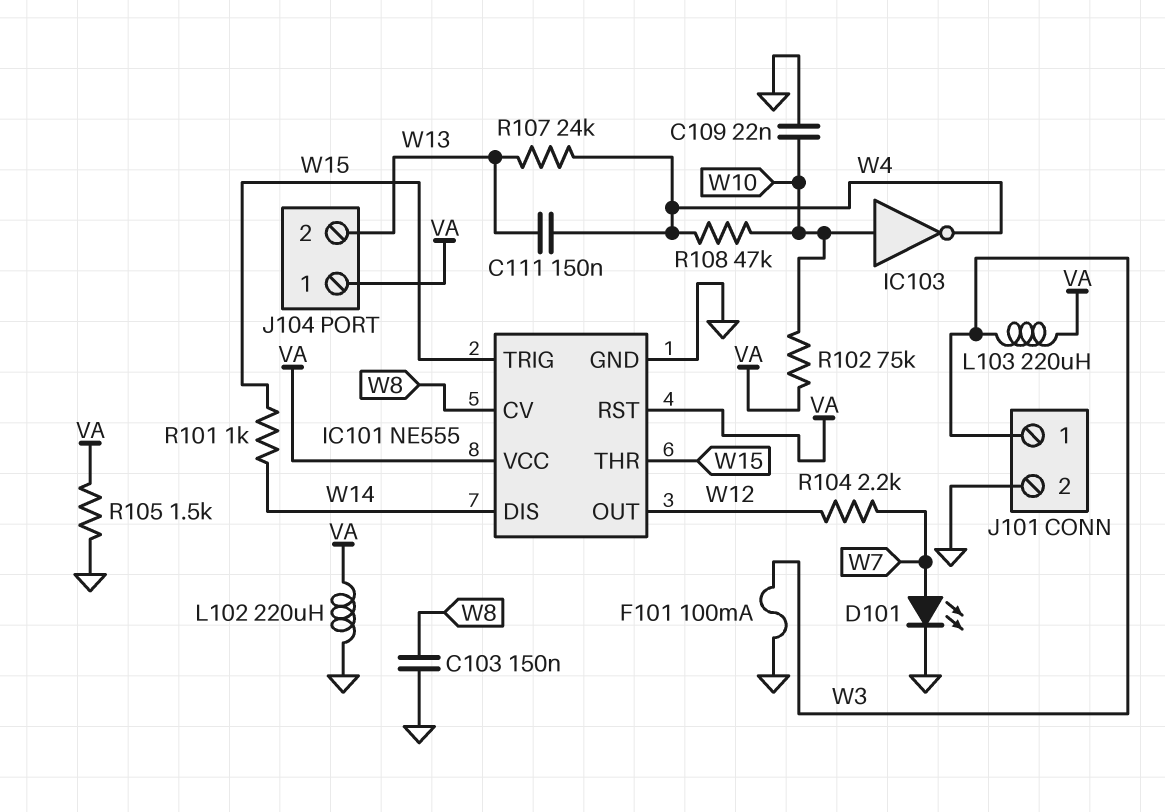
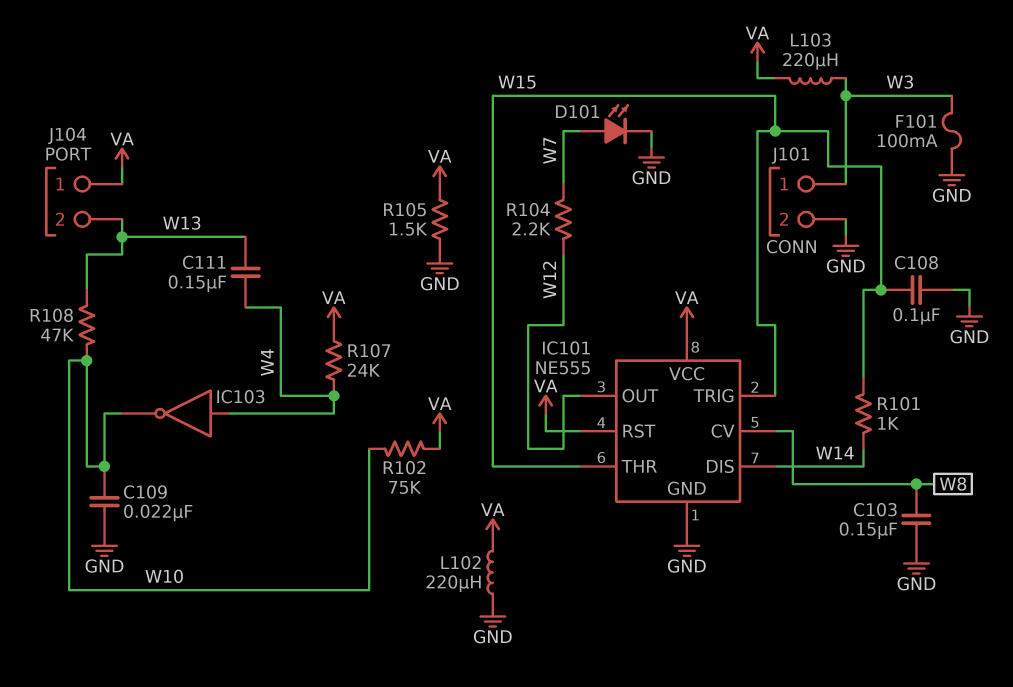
C108: none -> 100nF (GND, W15)
IC103: NOT (in W10, out W4) -> NOT (in W4, out W10)
R107: 24k (W4, W13) -> 24k (VA, W4)
R108: 47k (W4, W10) -> 47k (W10, W13)

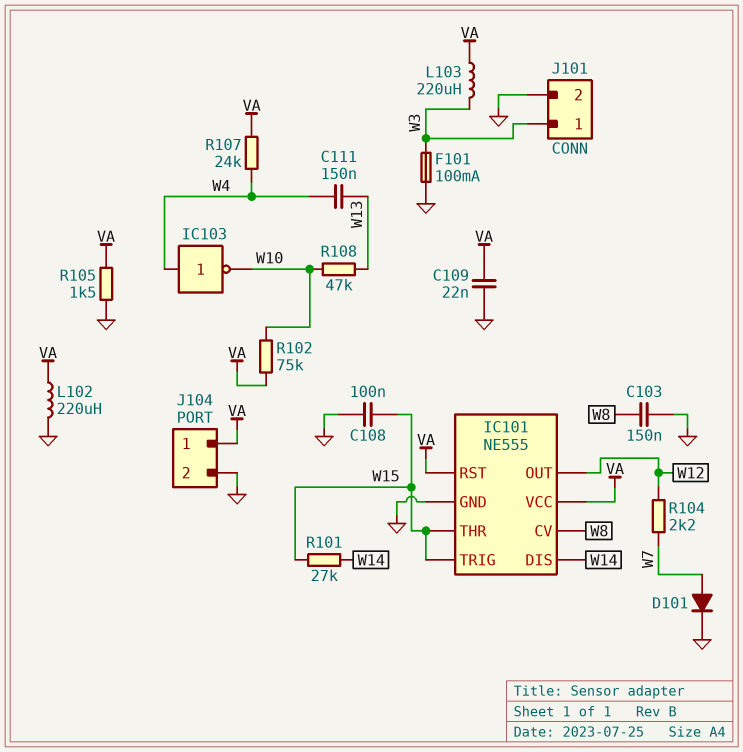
C109: 22nF (GND, W10) -> 22nF (GND, VA)
D101: LED (A W7, K GND) -> diode (A W7, K GND)
J104 pin 2: W13 -> GND
R101: 1k (W14, W15) -> 27k (W14, W15)

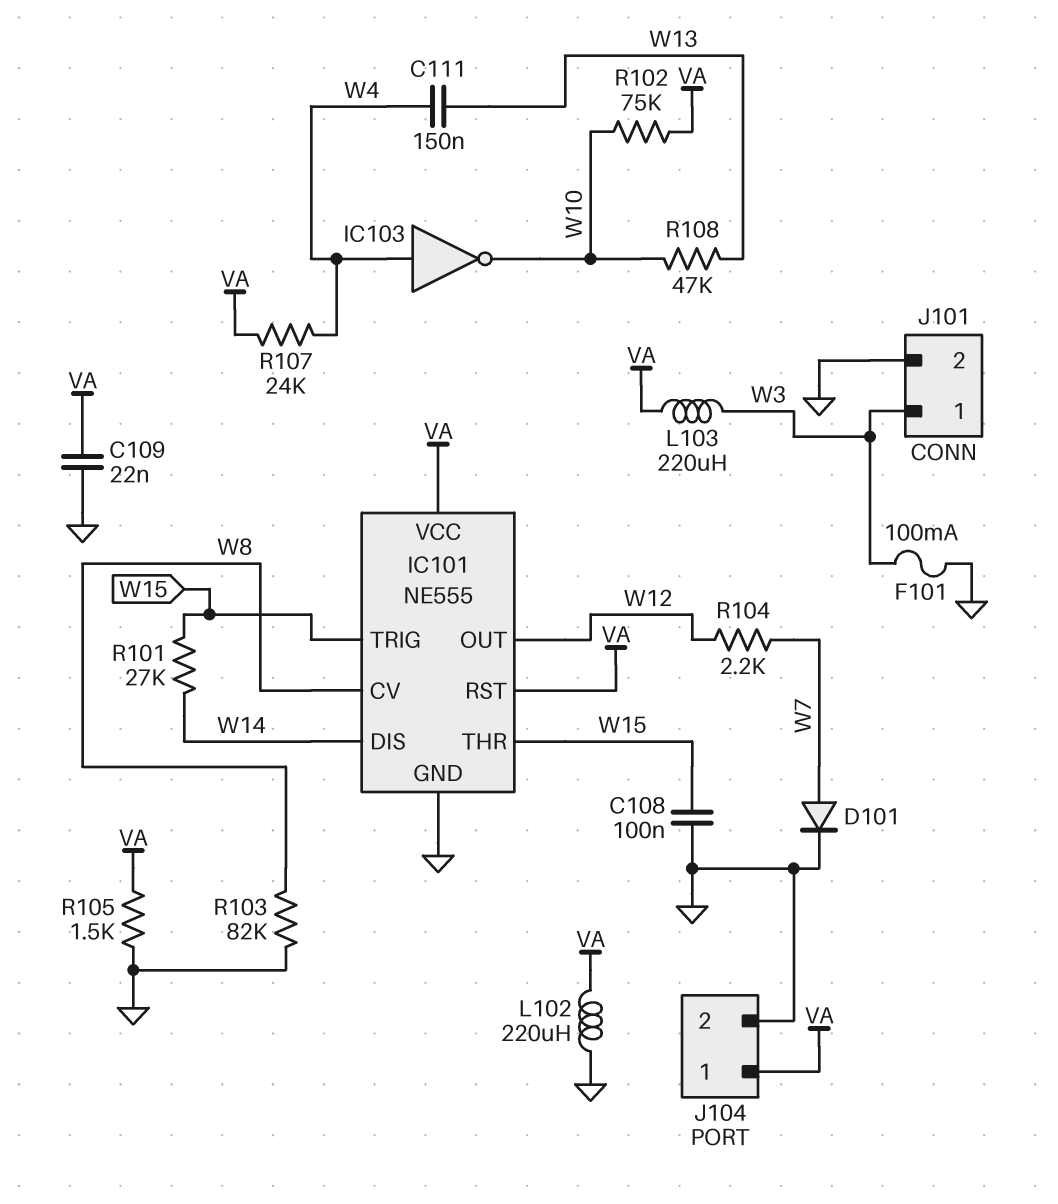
C103: 150nF (GND, W8) -> none
R103: none -> 82k (GND, W8)

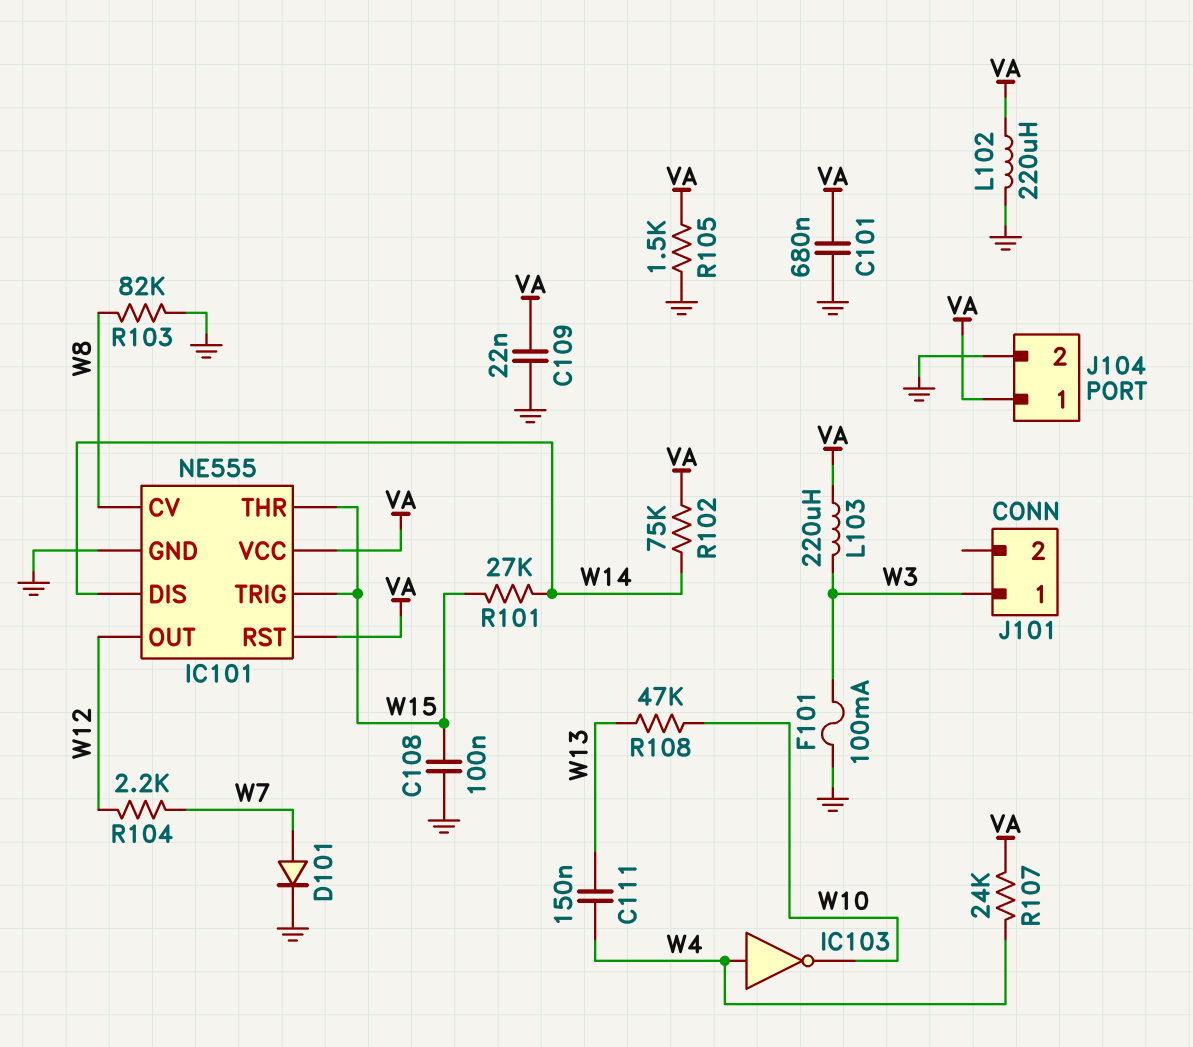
C101: none -> 680nF (GND, VA)
J101 pin 2: GND -> none
R102: 75k (VA, W10) -> 75k (VA, W14)

